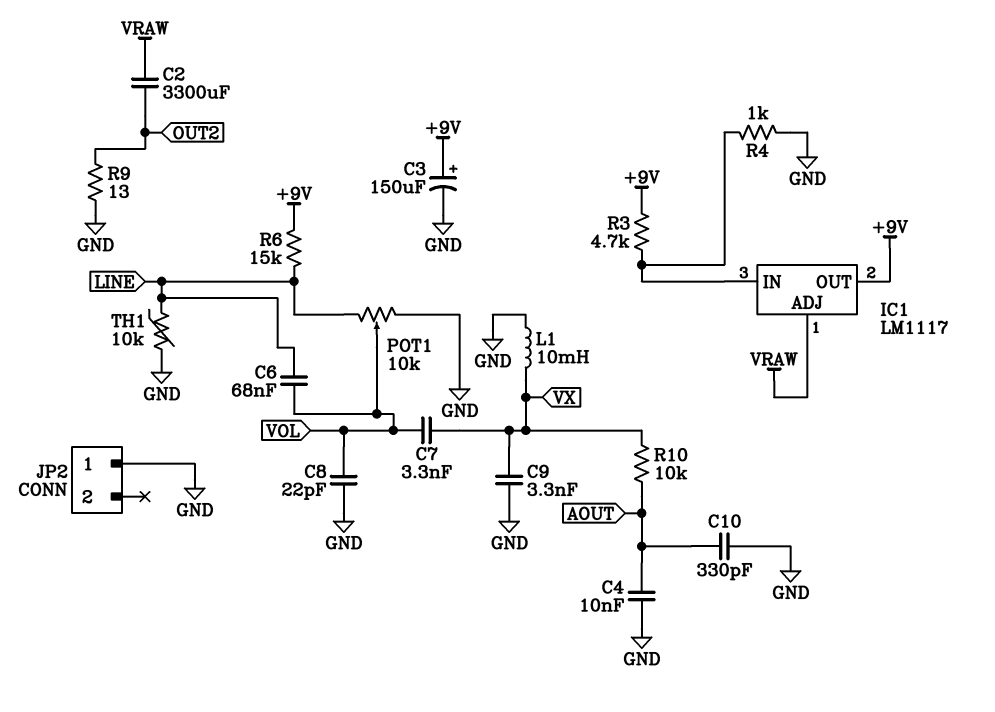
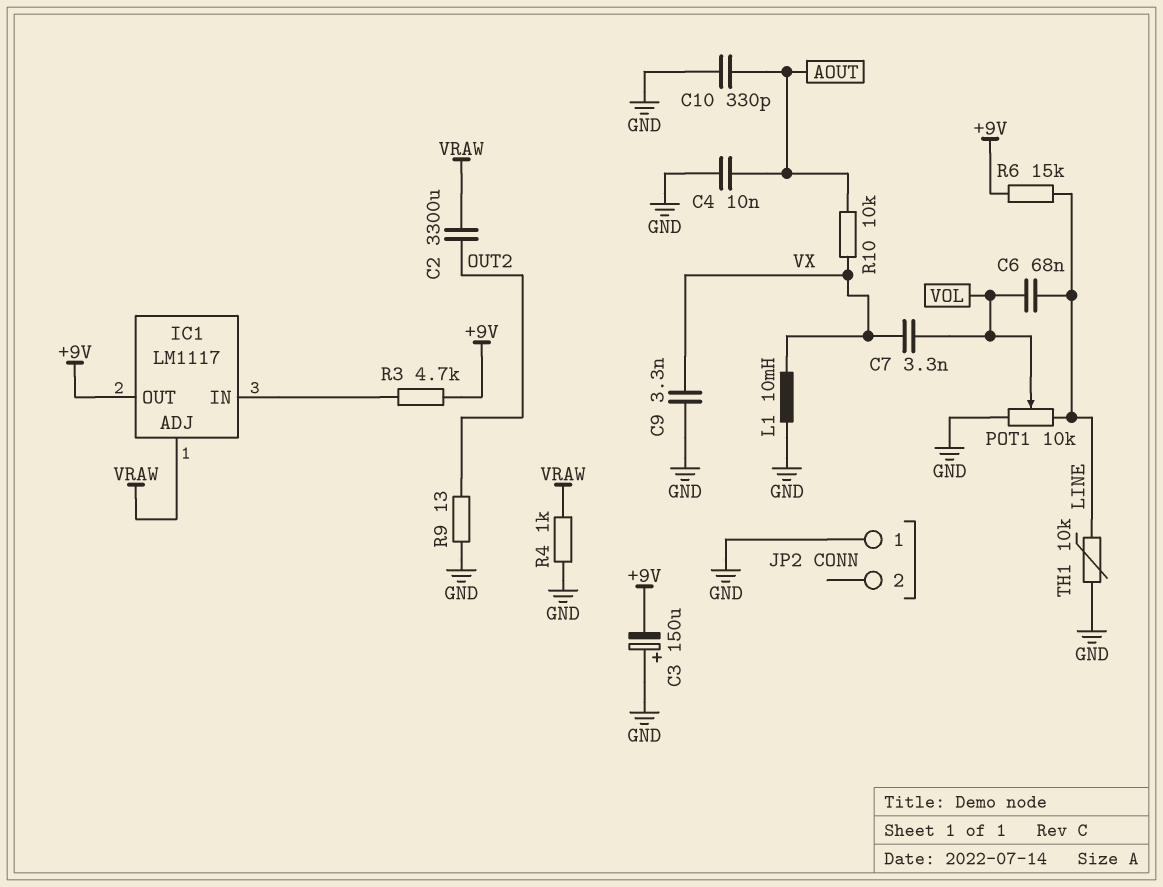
C3: 150uF (plus +9V, minus GND) -> 150uF (plus GND, minus +9V)
C8: 22pF (GND, VOL) -> none
R4: 1k (GND, IC1/IN) -> 1k (GND, VRAW)

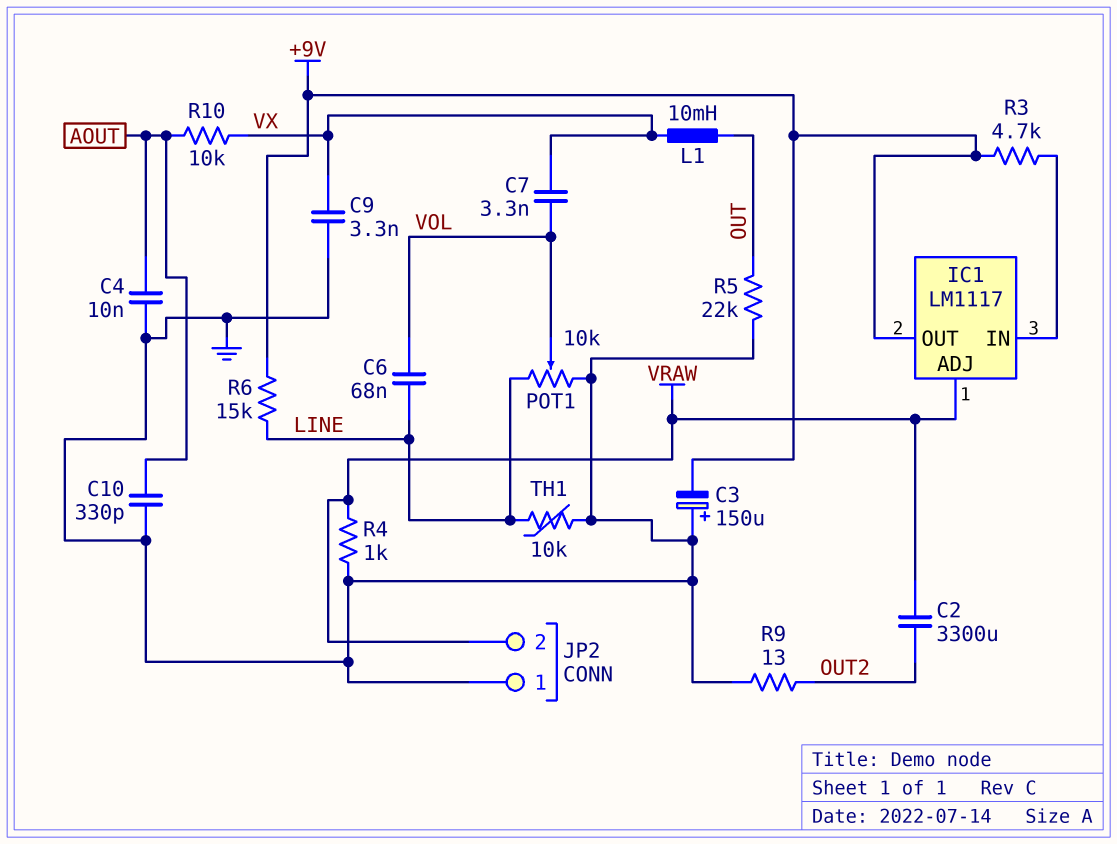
JP2 pin 2: none -> VRAW
L1: 10mH (GND, VX) -> 10mH (OUT, VX)
R5: none -> 22k (GND, OUT)

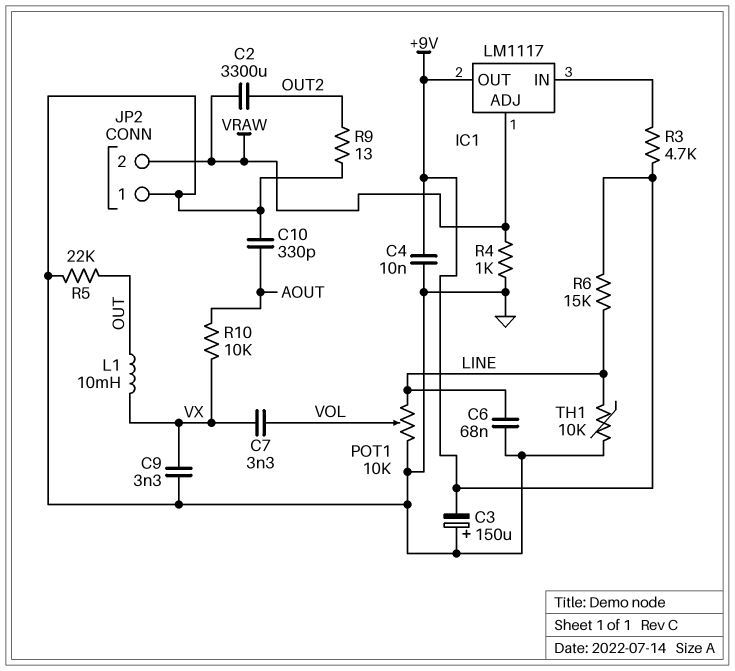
C4: 10nF (AOUT, GND) -> 10nF (+9V, GND)
C6: 68nF (LINE, VOL) -> 68nF (GND, LINE)

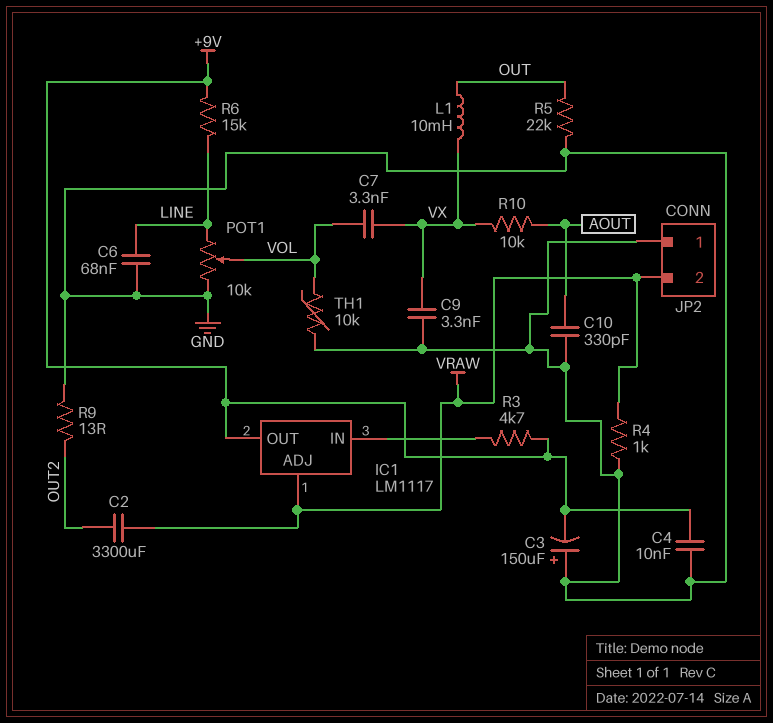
TH1: 10k (GND, LINE) -> 10k (GND, VOL)

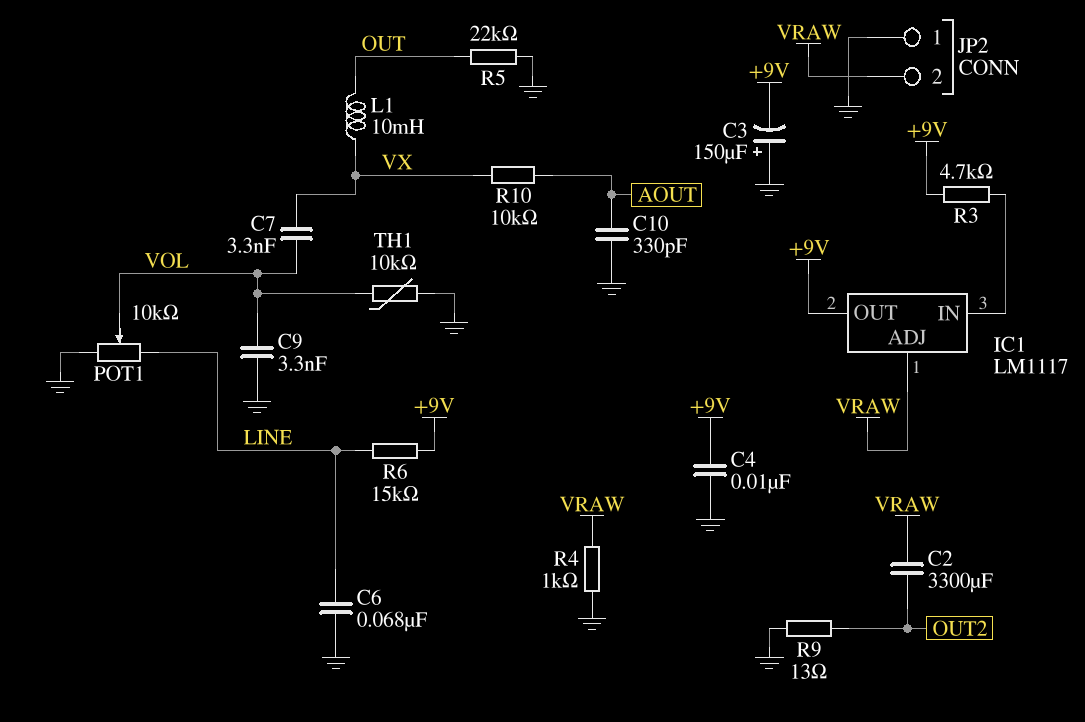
C9: 3.3nF (GND, VX) -> 3.3nF (GND, VOL)

